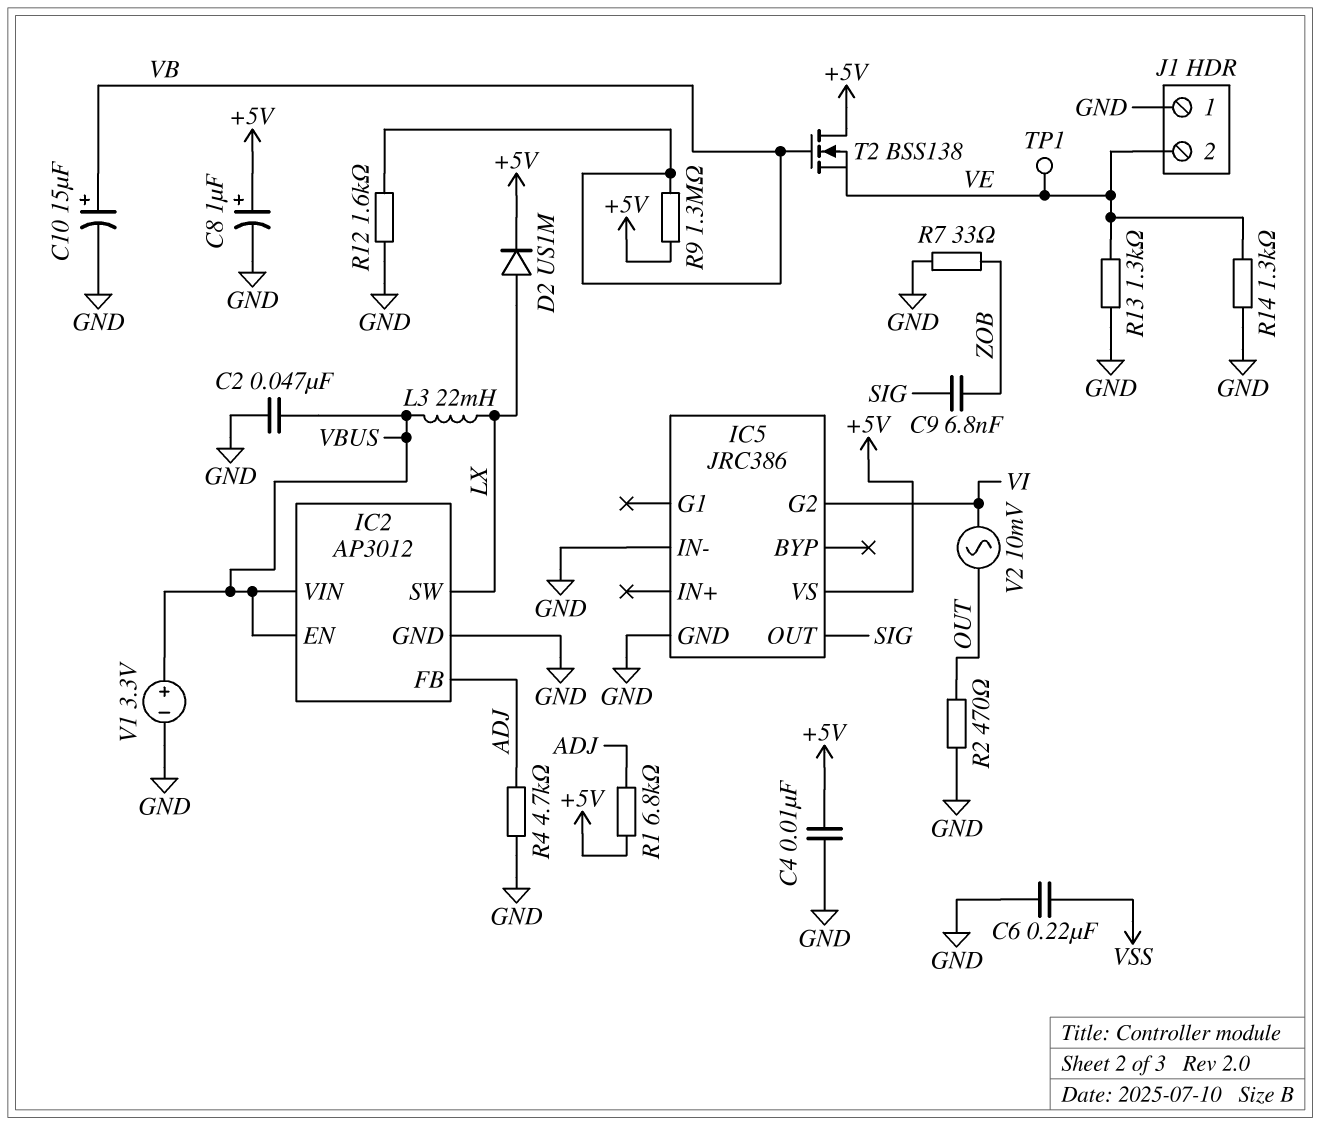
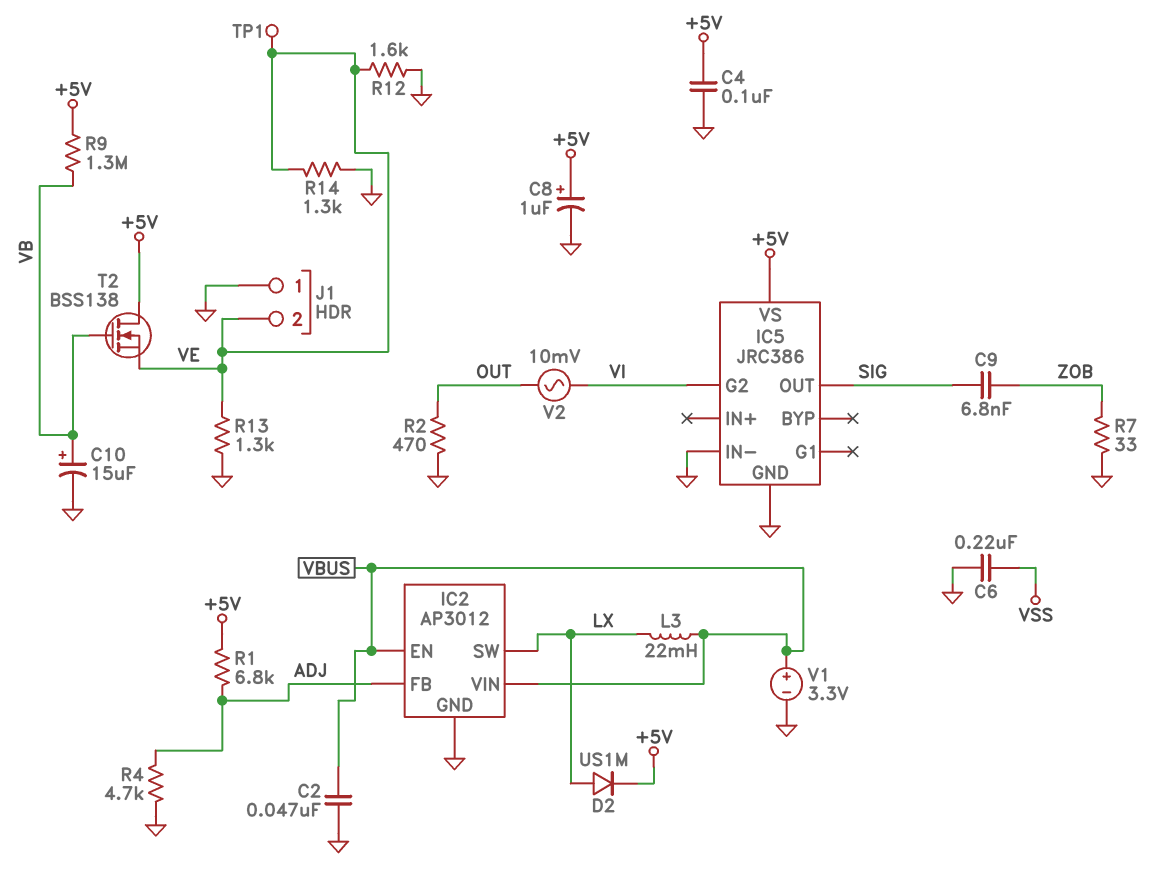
C4: 10nF (+5V, GND) -> 100nF (+5V, GND)
R12: 1.6k (GND, VB) -> 1.6k (GND, VE)

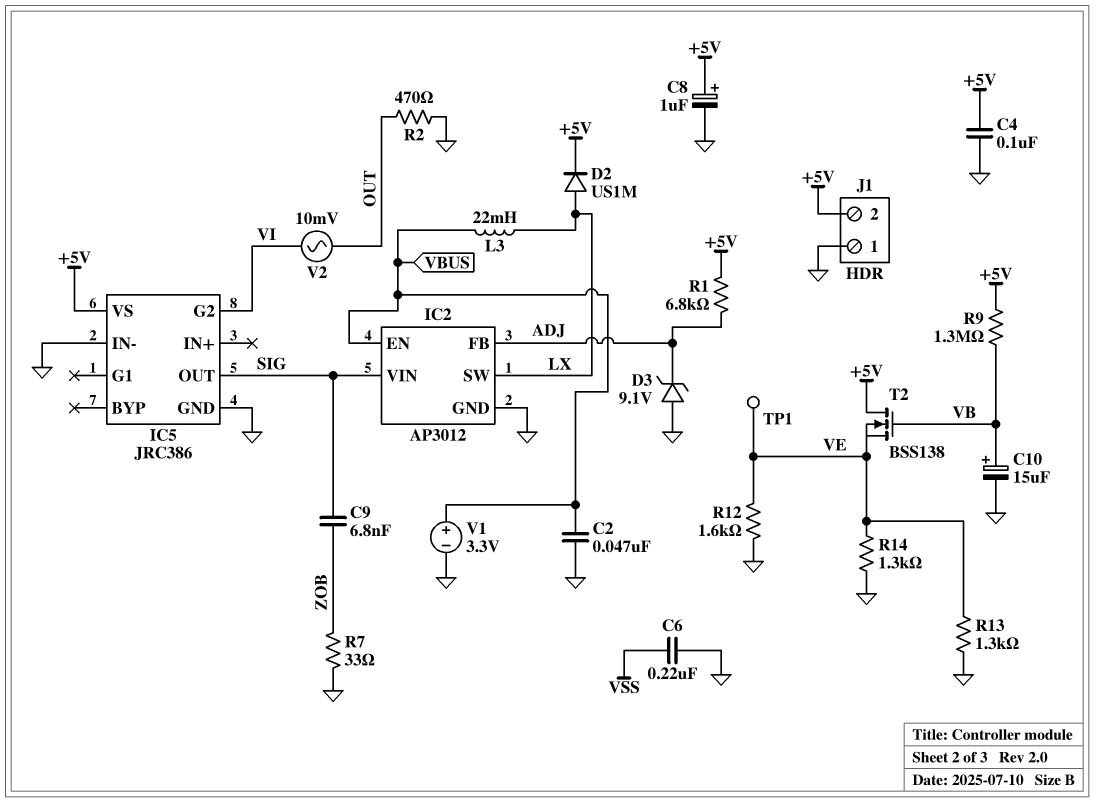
D3: none -> zener 9.1V (A GND, K ADJ)
IC2 pin VIN: VBUS -> SIG
J1 pin 2: VE -> +5V
R4: 4.7k (ADJ, GND) -> none

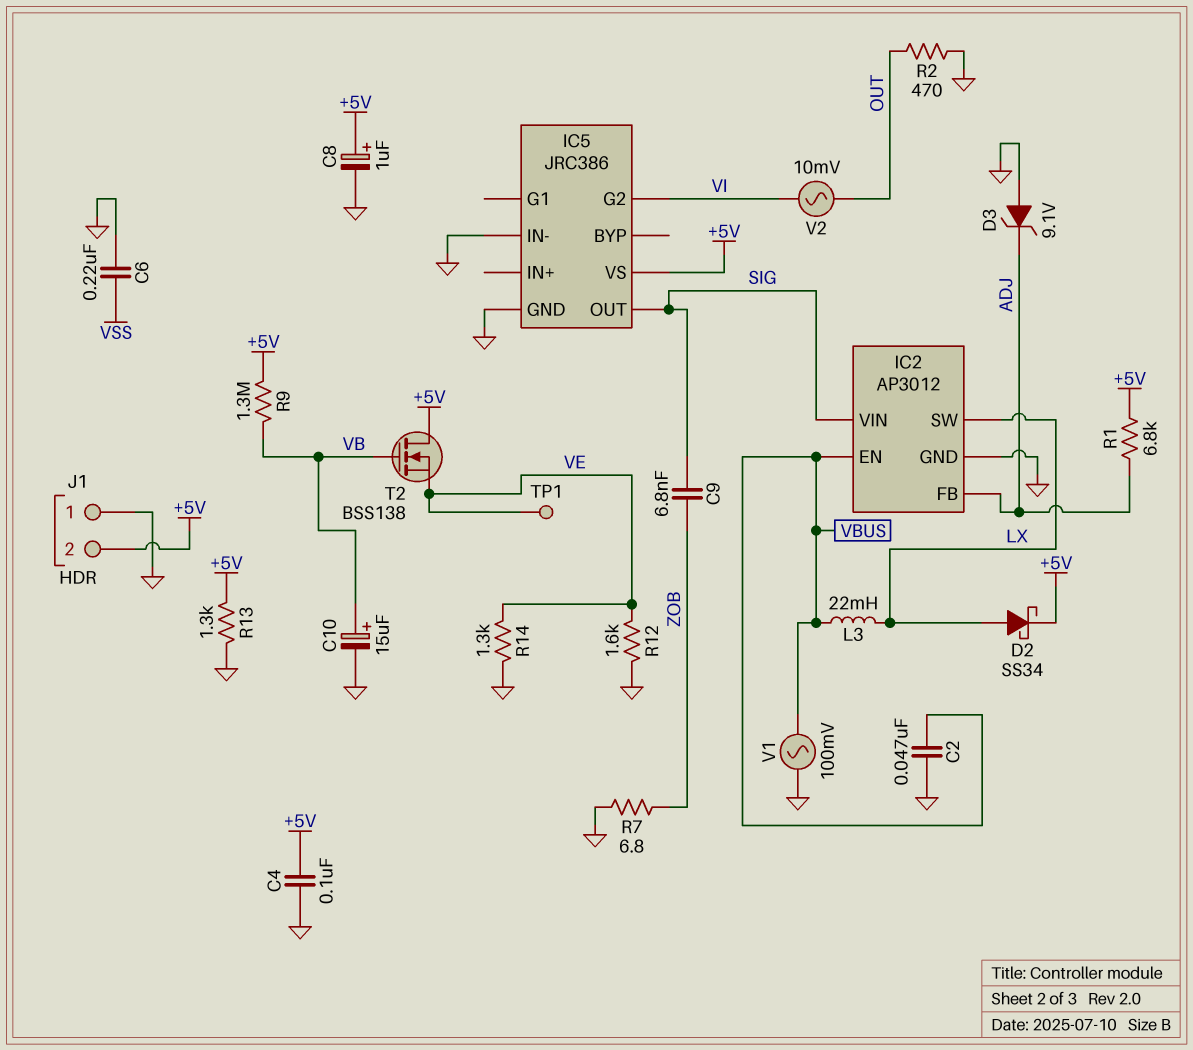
D2: diode US1M (A LX, K +5V) -> schottky SS34 (A LX, K +5V)
R7: 33 (GND, ZOB) -> 6.8 (GND, ZOB)
R13: 1.3k (GND, VE) -> 1.3k (+5V, GND)
V1: 3.3V (plus VBUS, minus GND) -> AC 100mV (GND, VBUS)

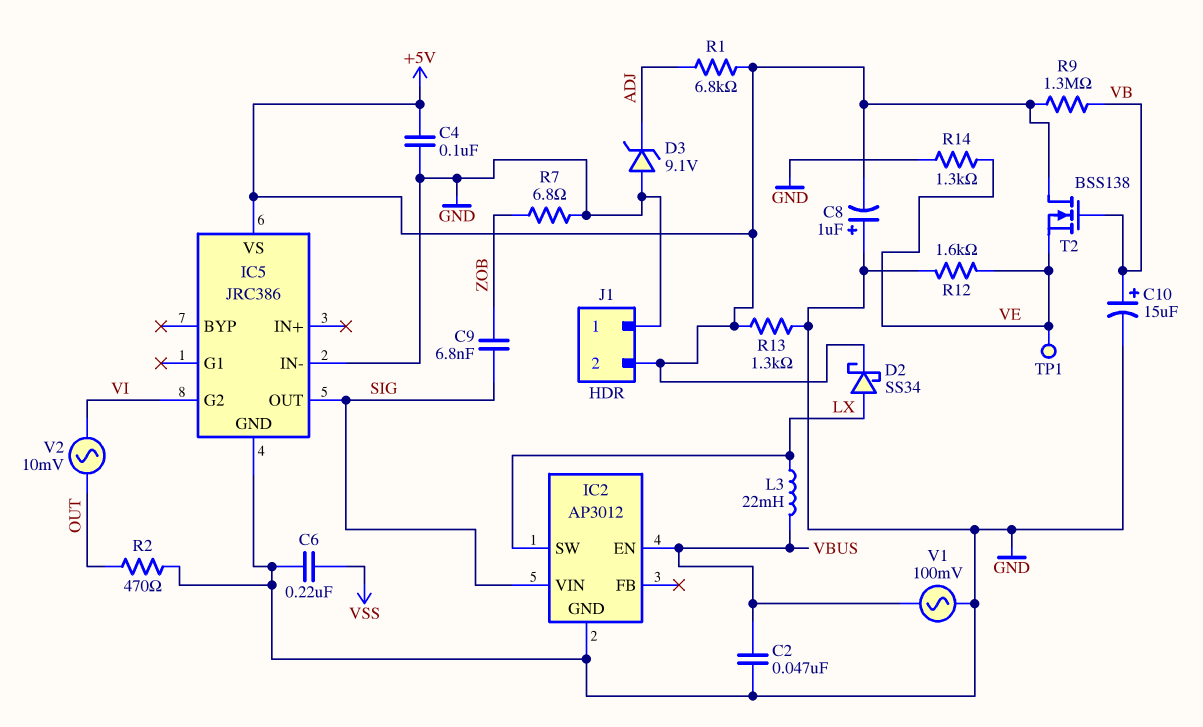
C8: 1uF (plus +5V, minus GND) -> 1uF (plus GND, minus +5V)
IC2 pin FB: ADJ -> none

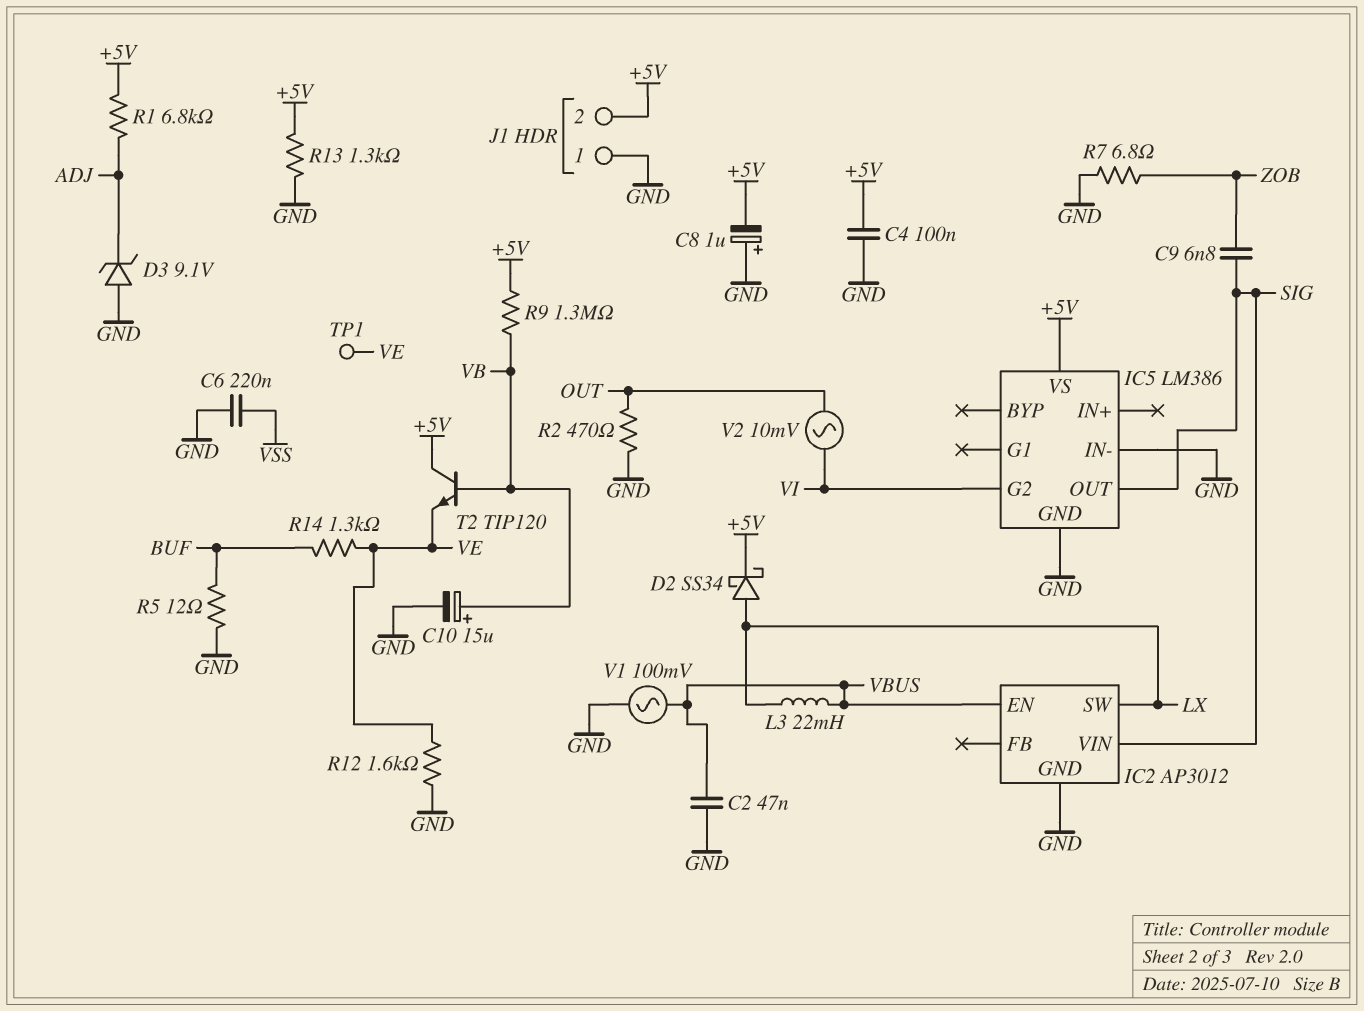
IC5: JRC386 -> LM386
R5: none -> 12 (BUF, GND)
R14: 1.3k (GND, VE) -> 1.3k (BUF, VE)
T2: NMOS BSS138 (G VB, D +5V, S VE) -> NPN TIP120 (B VB, C +5V, E VE)

